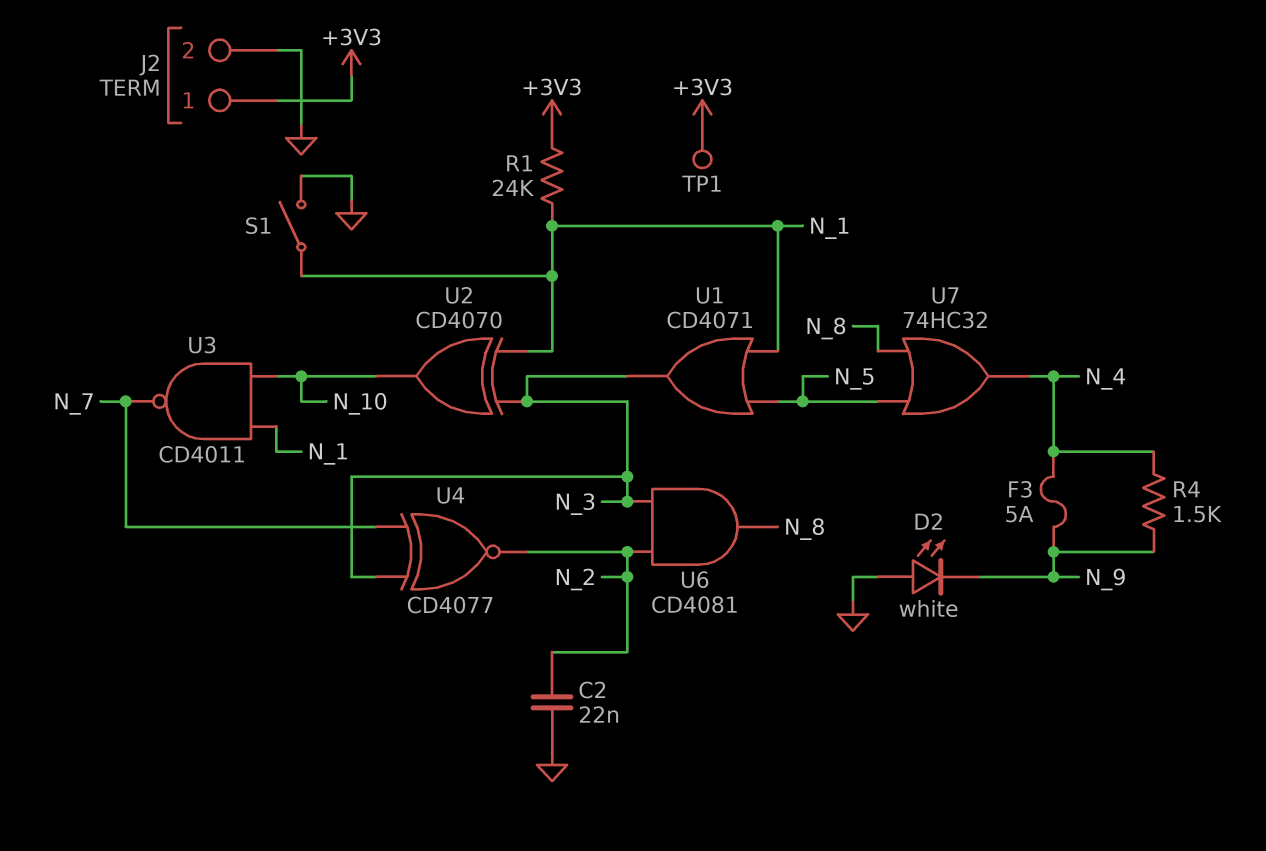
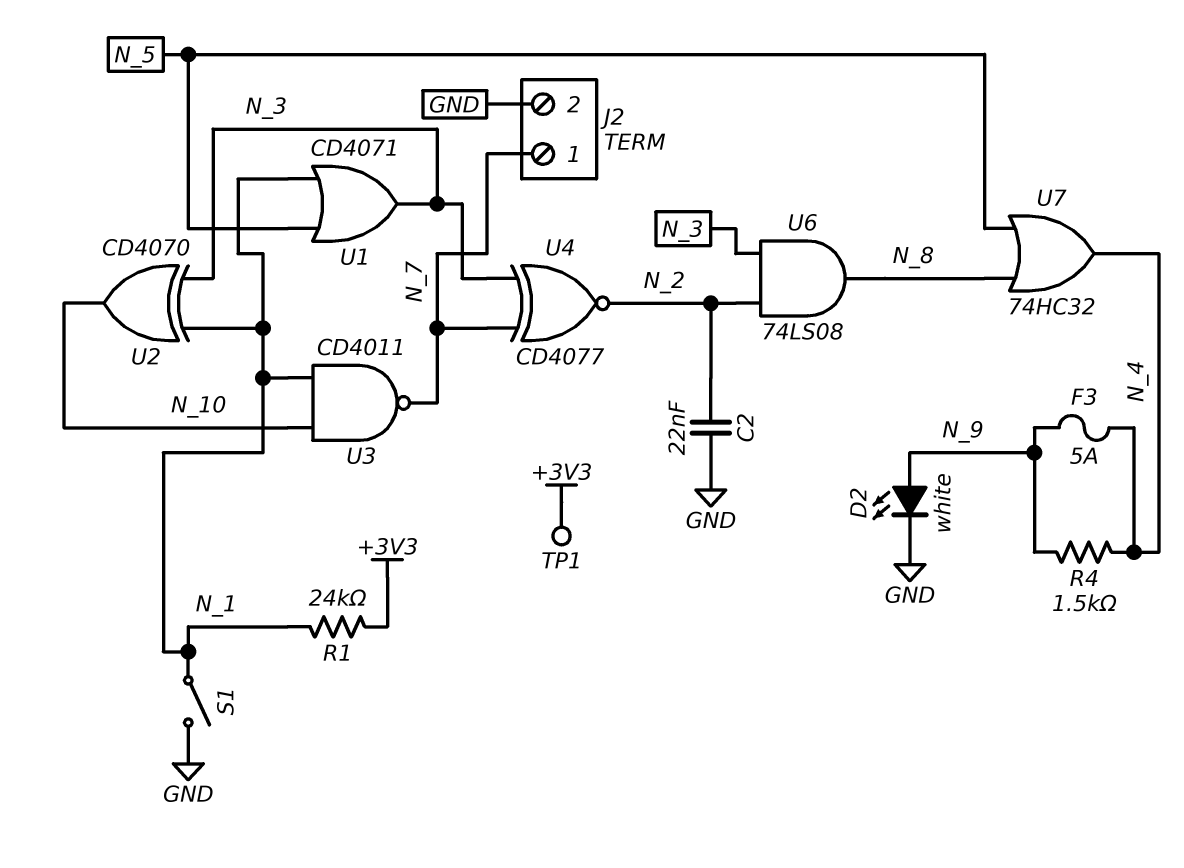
D2: LED white (A GND, K N_9) -> LED white (A N_9, K GND)
J2 pin 1: +3V3 -> N_7
U6: AND CD4081 (in N_2, in N_3, out N_8) -> AND 74LS08 (in N_2, in N_3, out N_8)

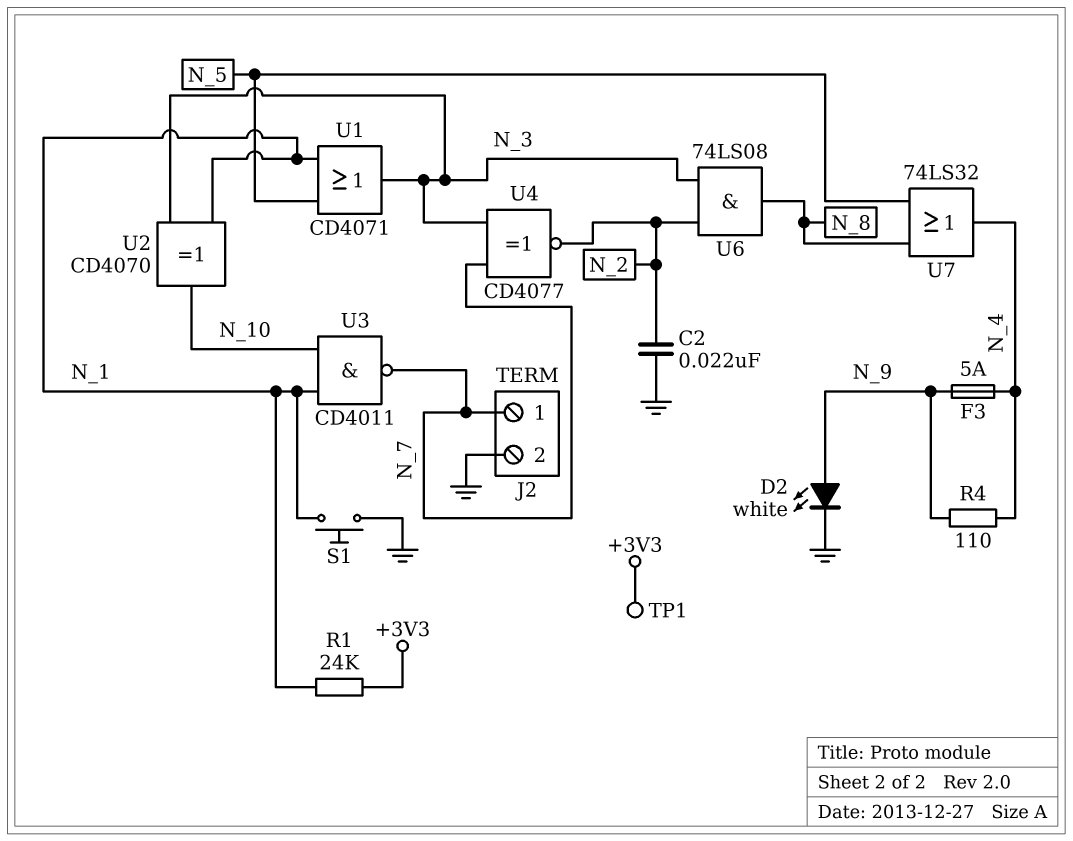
R4: 1.5k (N_4, N_9) -> 110 (N_4, N_9)
S1: switch (GND, N_1) -> button (GND, N_1)
U7: OR 74HC32 (in N_5, in N_8, out N_4) -> OR 74LS32 (in N_5, in N_8, out N_4)

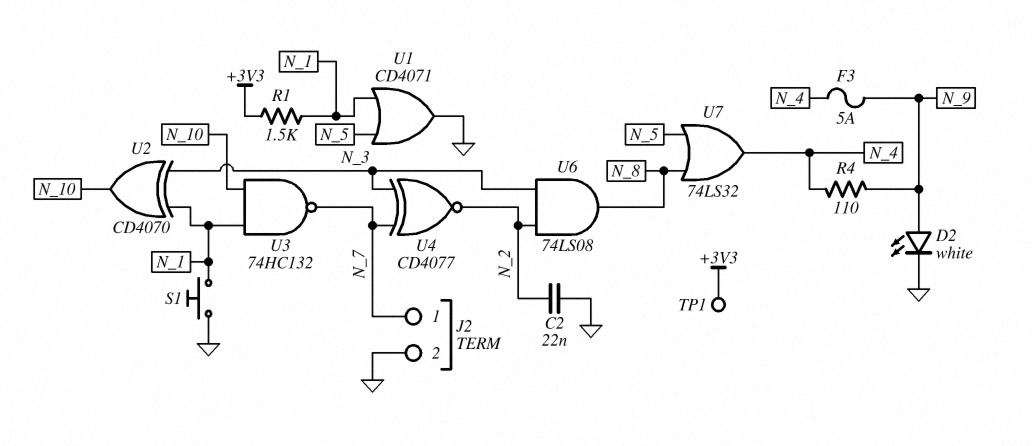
R1: 24k (+3V3, N_1) -> 1.5k (+3V3, N_1)
U1: OR CD4071 (in N_1, in N_5, out N_3) -> OR CD4071 (in N_1, in N_5, out GND)
U3: NAND CD4011 (in N_1, in N_10, out N_7) -> NAND 74HC132 (in N_1, in N_10, out N_7)

